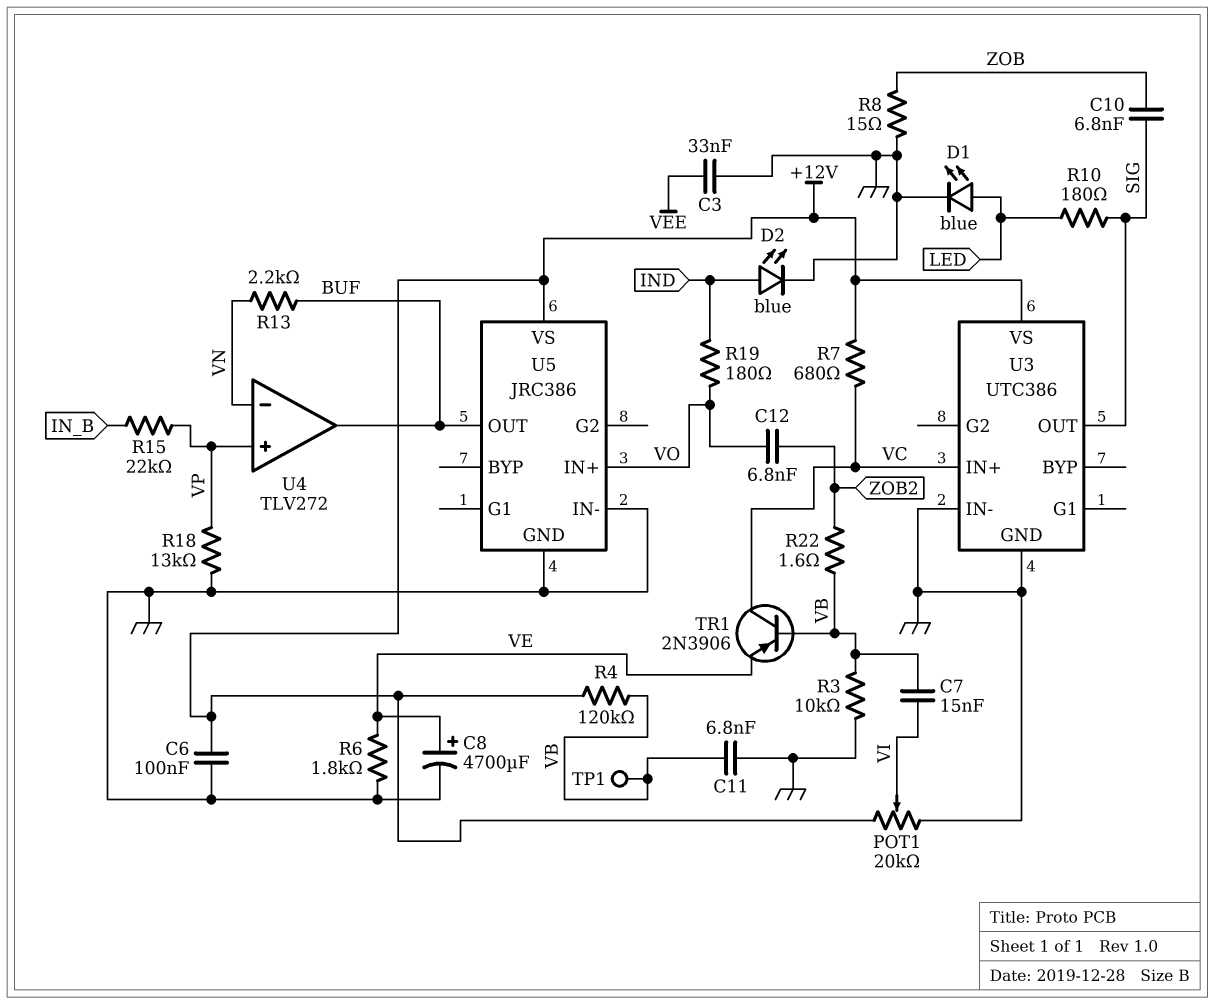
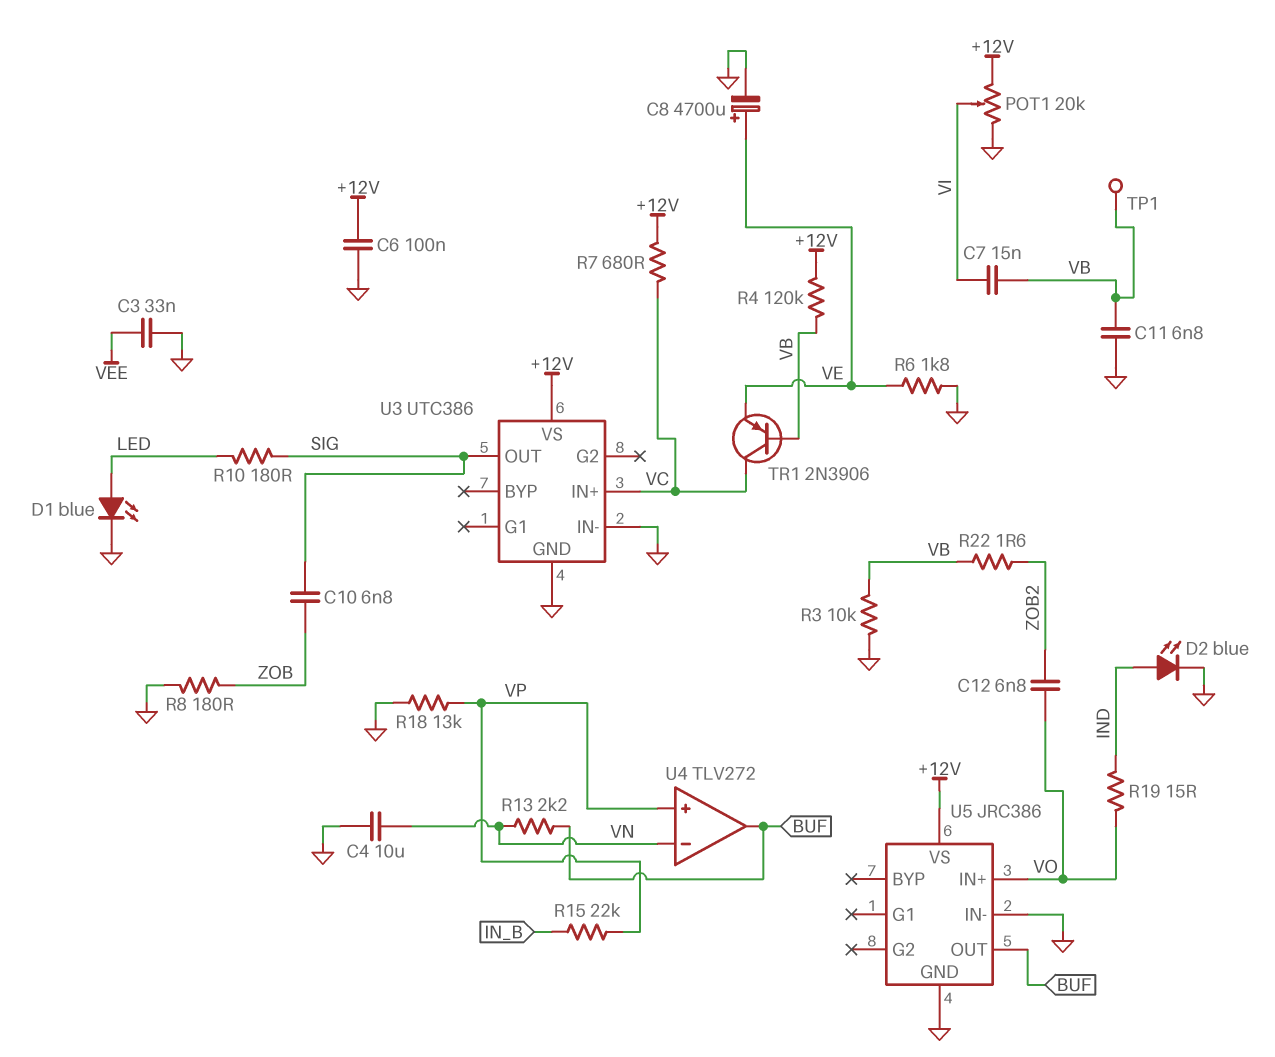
C4: none -> 10uF (GND, VN)
R8: 15 (GND, ZOB) -> 180 (GND, ZOB)
R19: 180 (IND, VO) -> 15 (IND, VO)

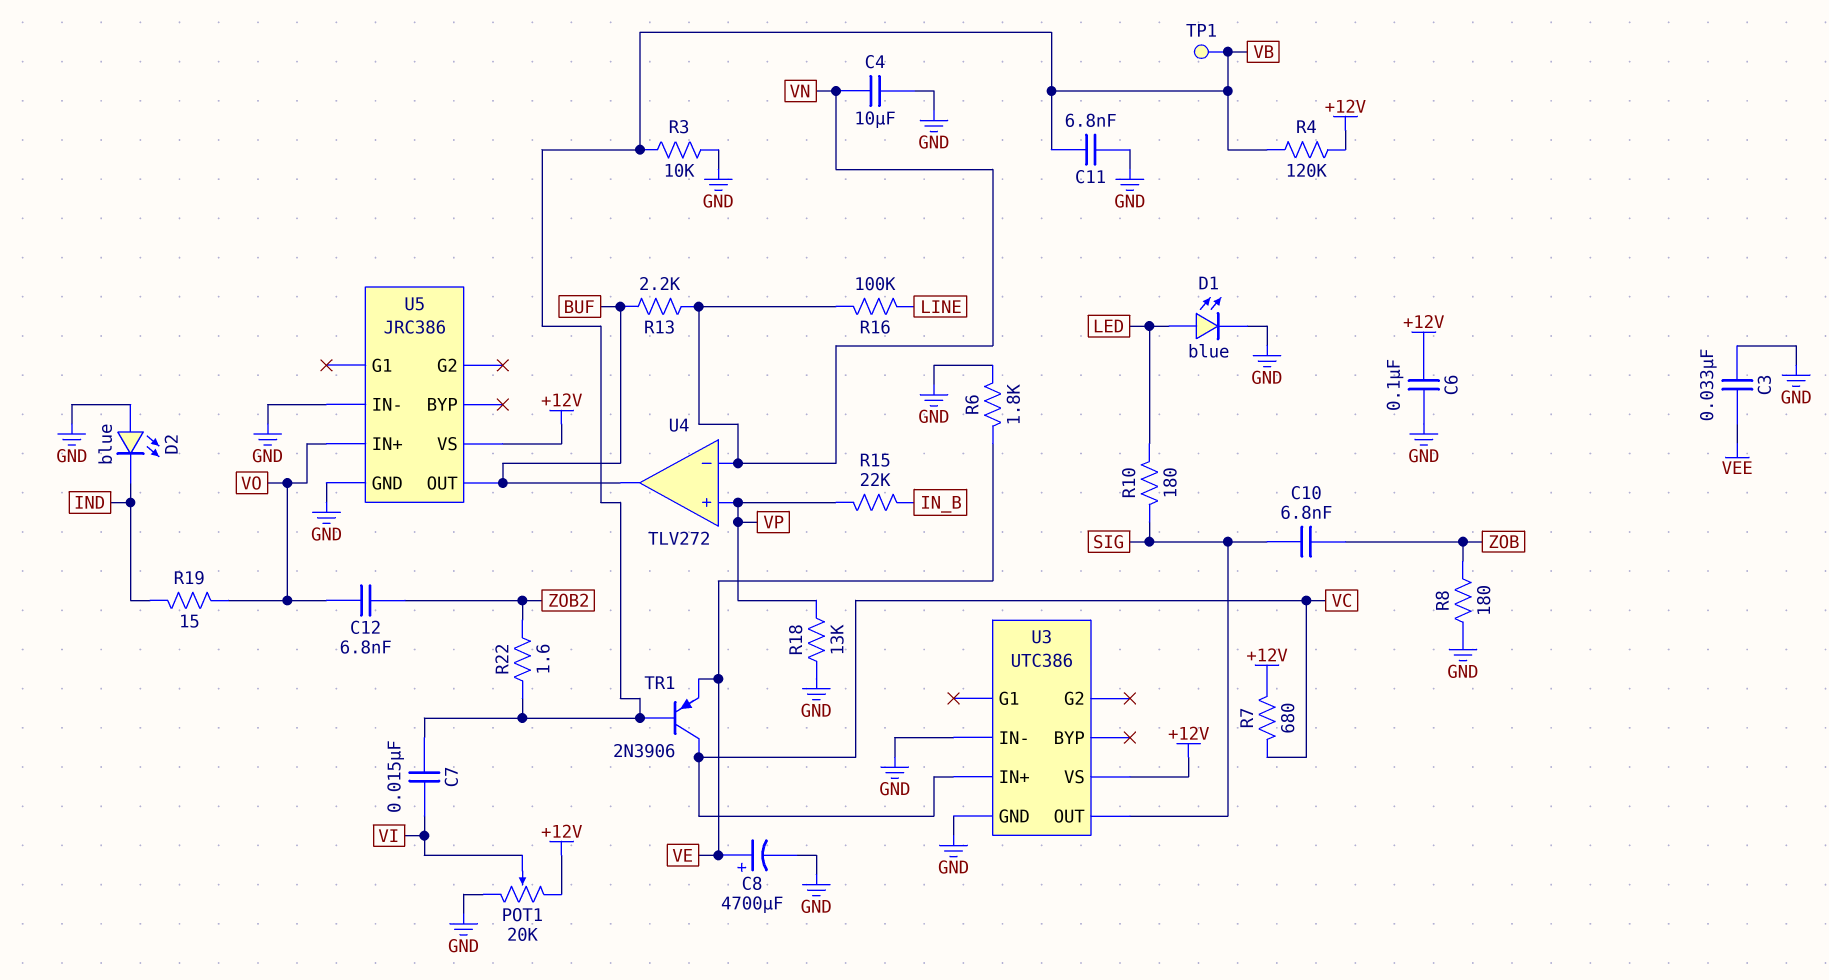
D2: LED blue (A IND, K GND) -> LED blue (A GND, K IND)
R16: none -> 100k (LINE, VN)

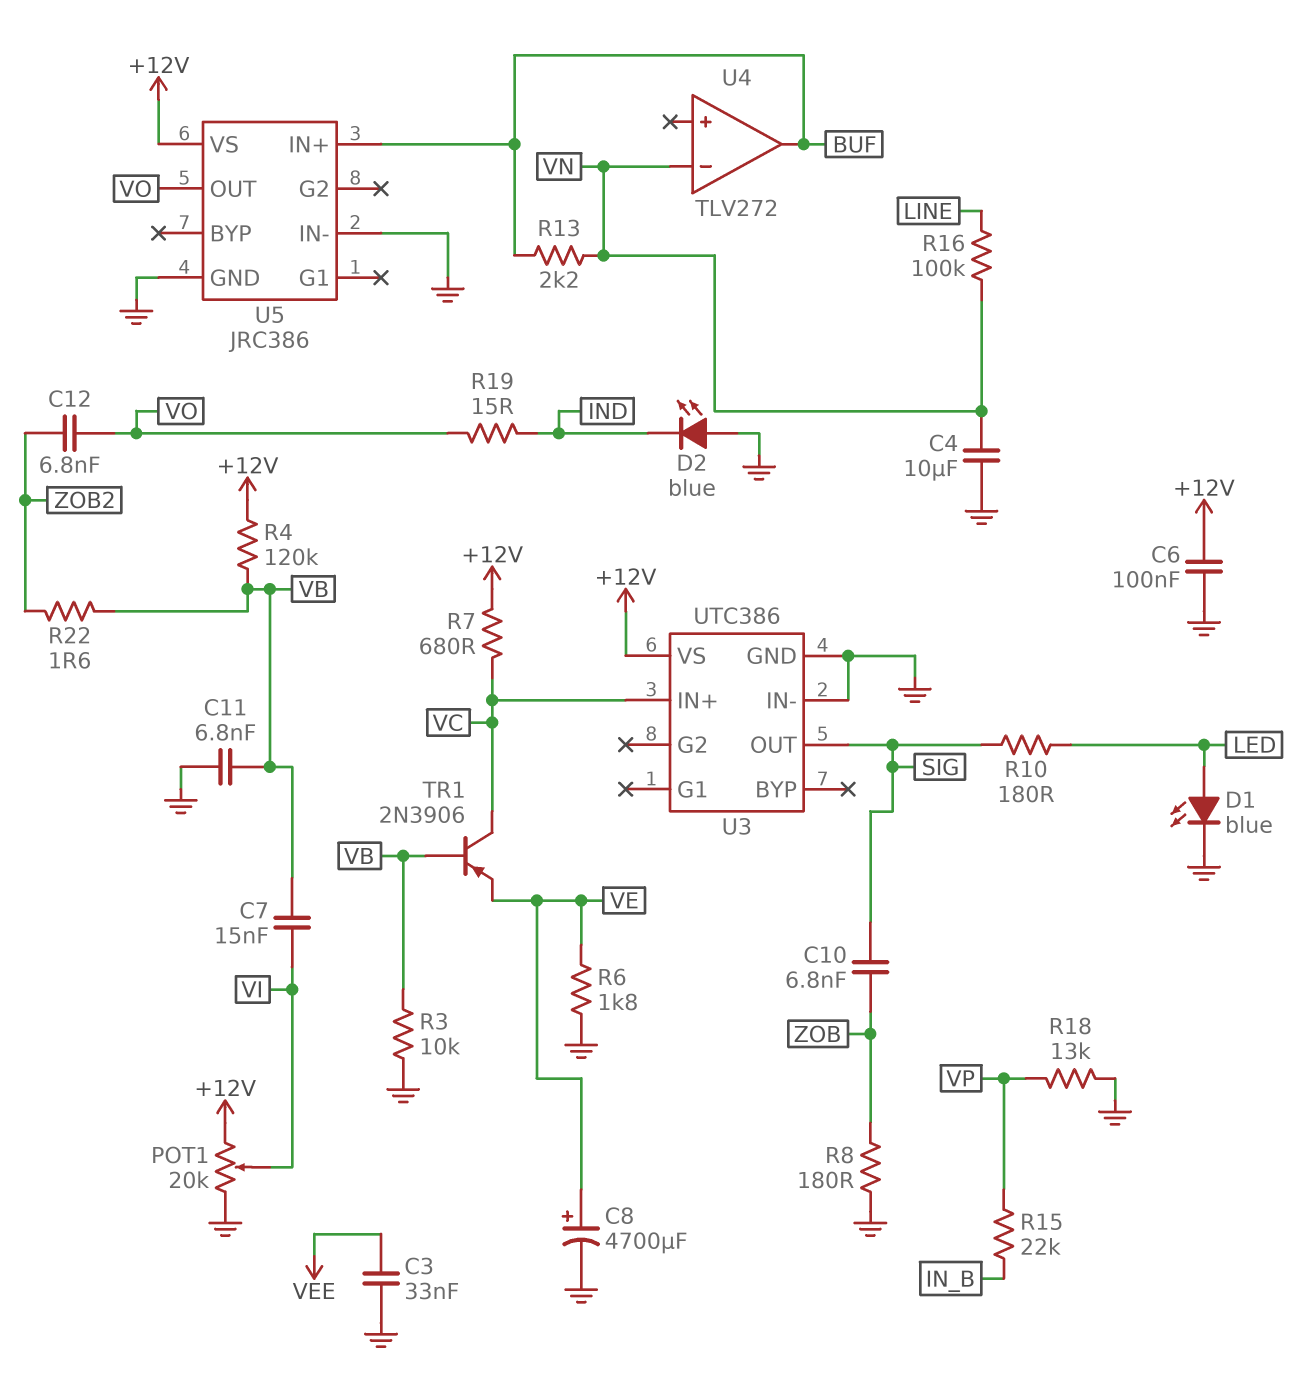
TP1: test point (VB) -> none
U4 pin in+: VP -> none
U5 pin IN+: VO -> BUF
U5 pin OUT: BUF -> VO

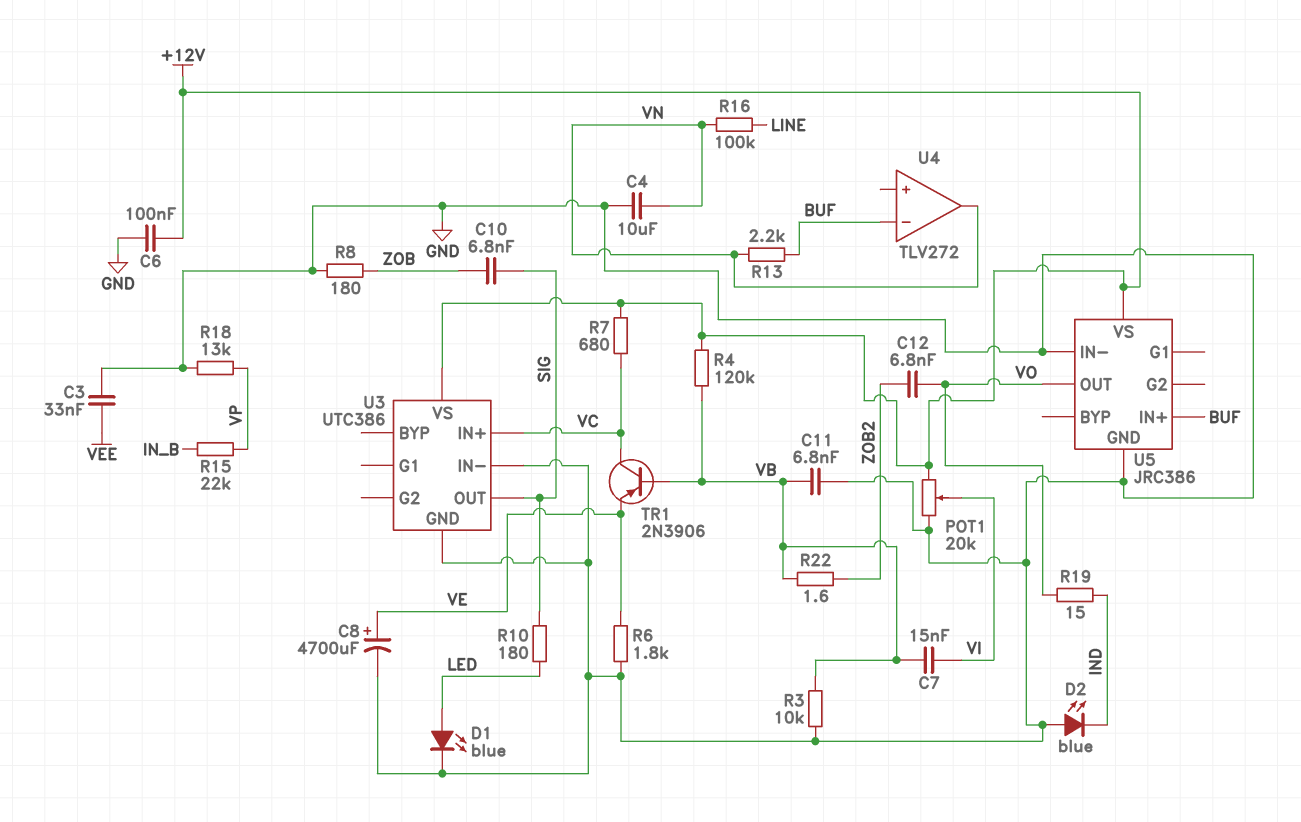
U4 pin in-: VN -> BUF
U4 pin out: BUF -> VN

